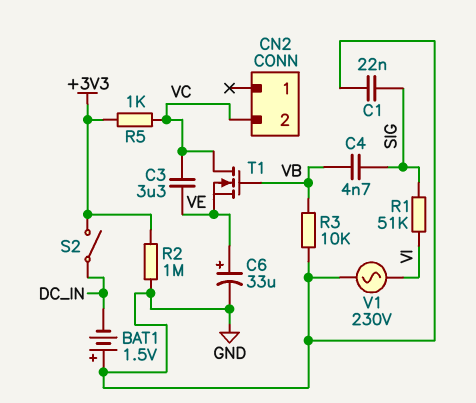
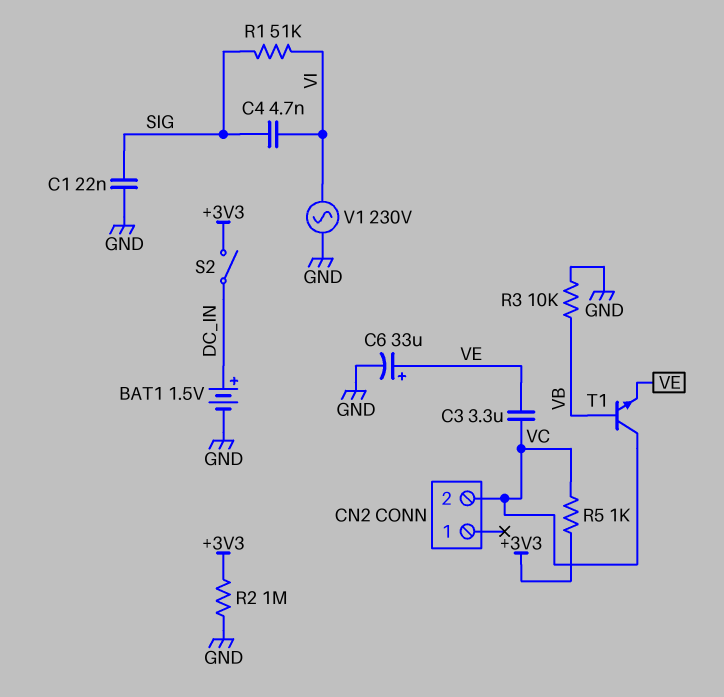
BAT1: 1.5V (plus GND, minus DC_IN) -> 1.5V (plus DC_IN, minus GND)
C4: 4.7nF (SIG, VB) -> 4.7nF (SIG, VI)
T1: NMOS (G VB, D VC, S VE) -> NPN (B VB, C VC, E VE)

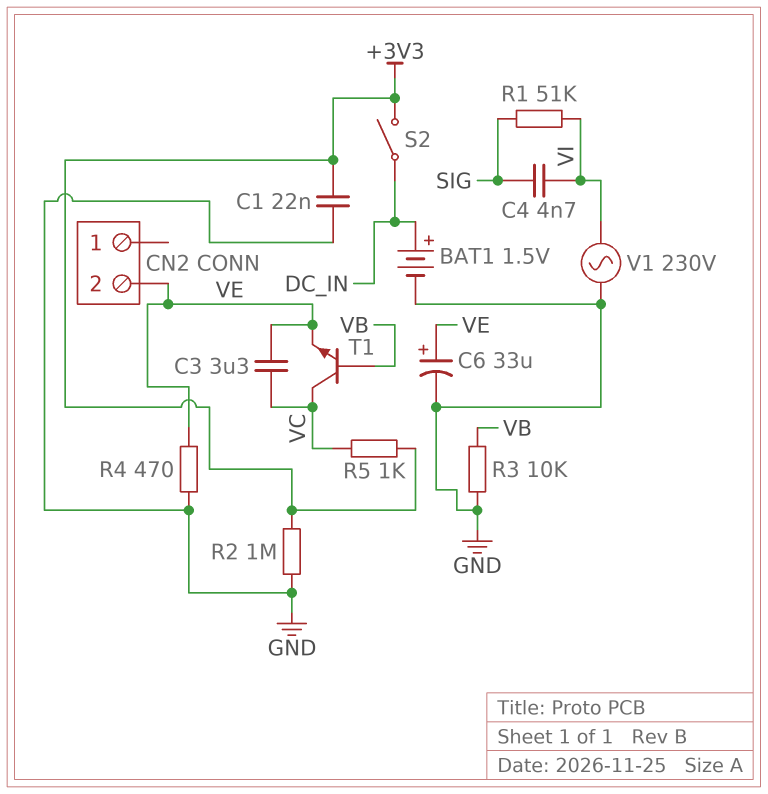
C1: 22nF (GND, SIG) -> 22nF (+3V3, GND)
CN2 pin 2: VC -> VE
R4: none -> 470 (GND, VE)

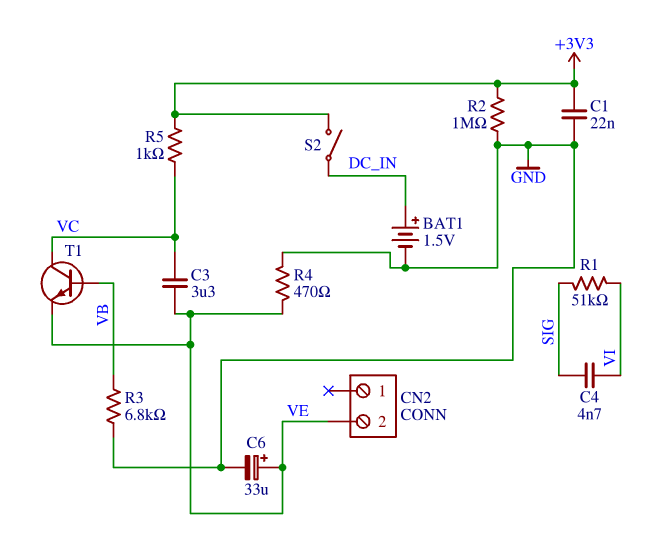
R3: 10k (GND, VB) -> 6.8k (GND, VB)
V1: AC 230V (GND, VI) -> none

